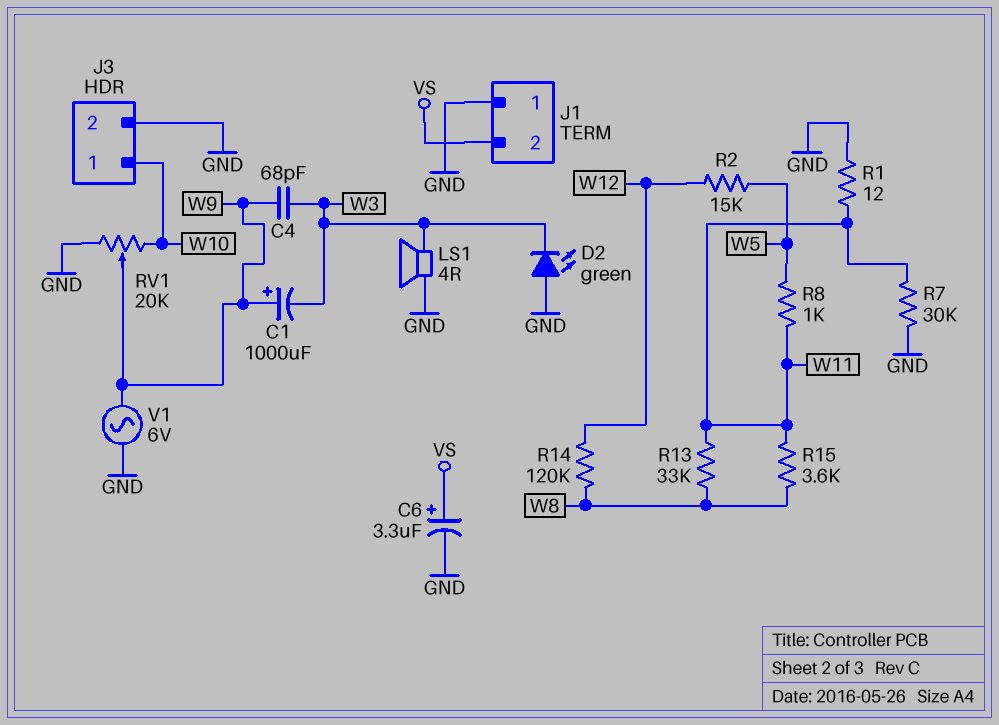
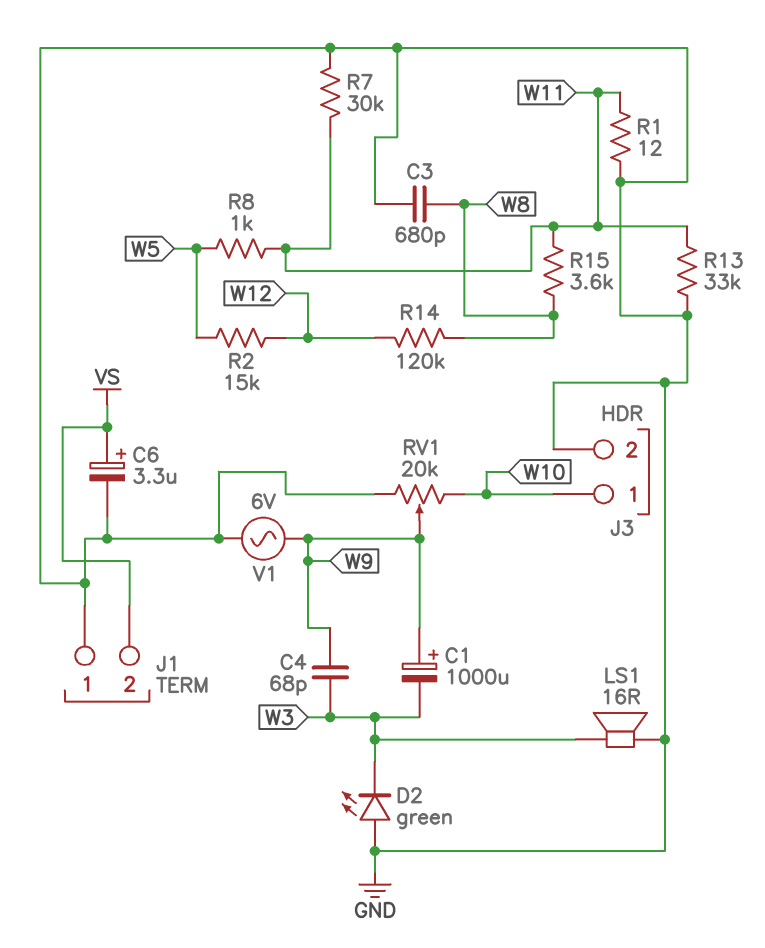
C3: none -> 680pF (GND, W8)
LS1: speaker 4R (GND, W3) -> speaker 16R (GND, W3)
R13: 33k (W8, W11) -> 33k (GND, W11)

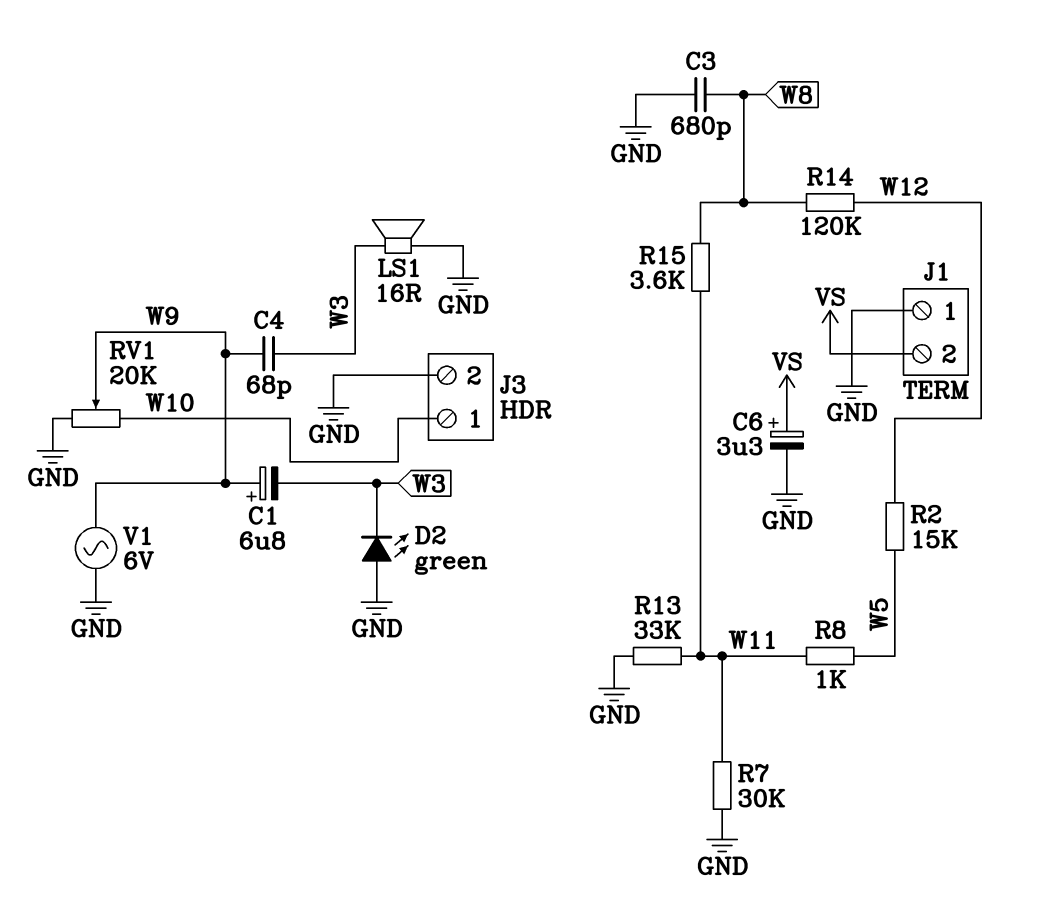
C1: 1000uF (plus W9, minus W3) -> 6.8uF (plus W9, minus W3)
R1: 12 (GND, W11) -> none

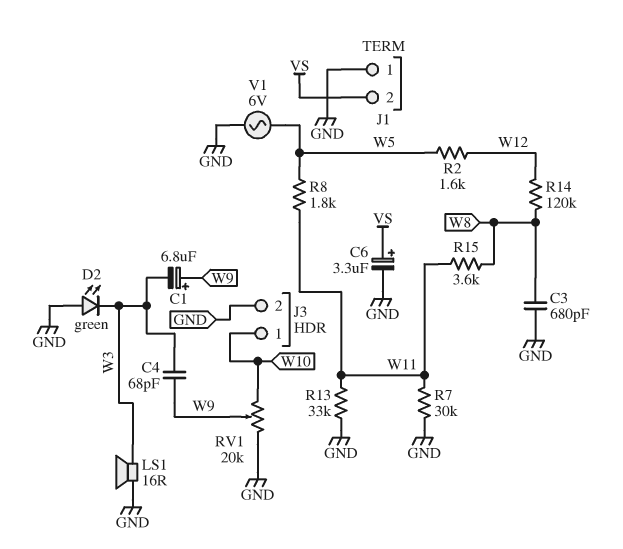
R2: 15k (W5, W12) -> 1.6k (W5, W12)
R8: 1k (W5, W11) -> 1.8k (W5, W11)
V1: AC 6V (GND, W9) -> AC 6V (GND, W5)

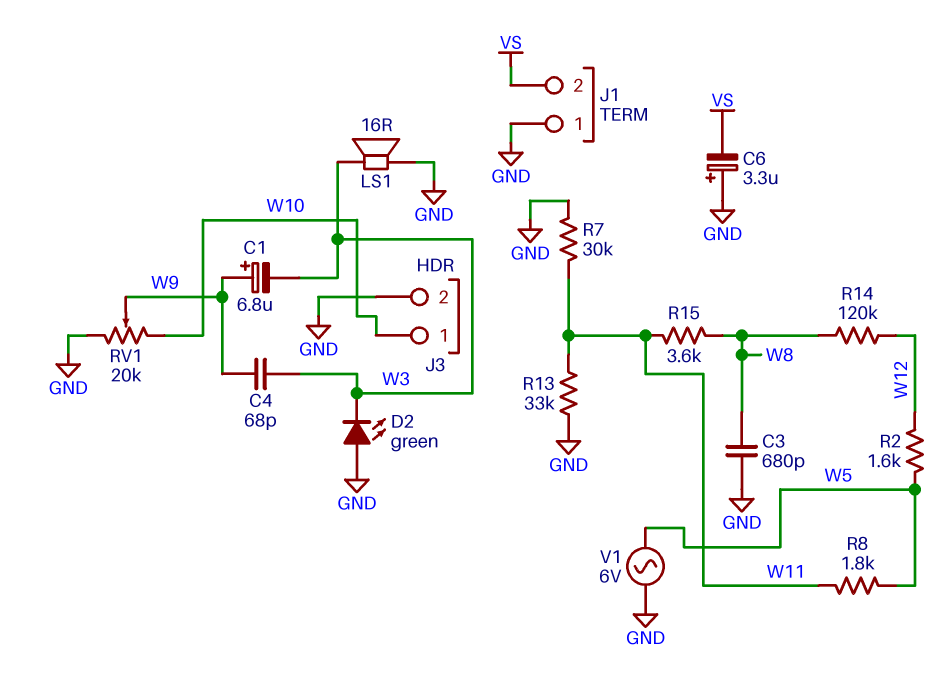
C6: 3.3uF (plus VS, minus GND) -> 3.3uF (plus GND, minus VS)

